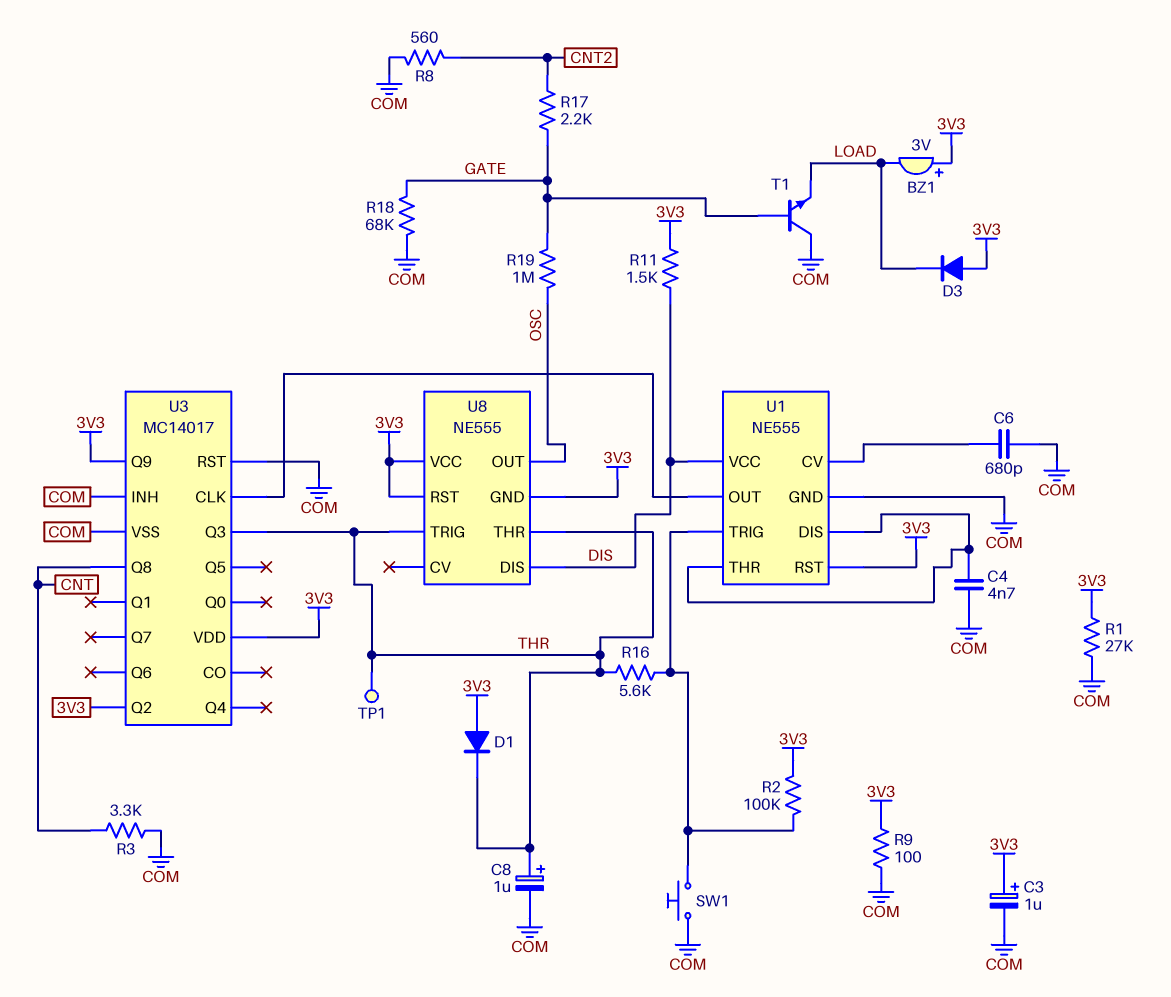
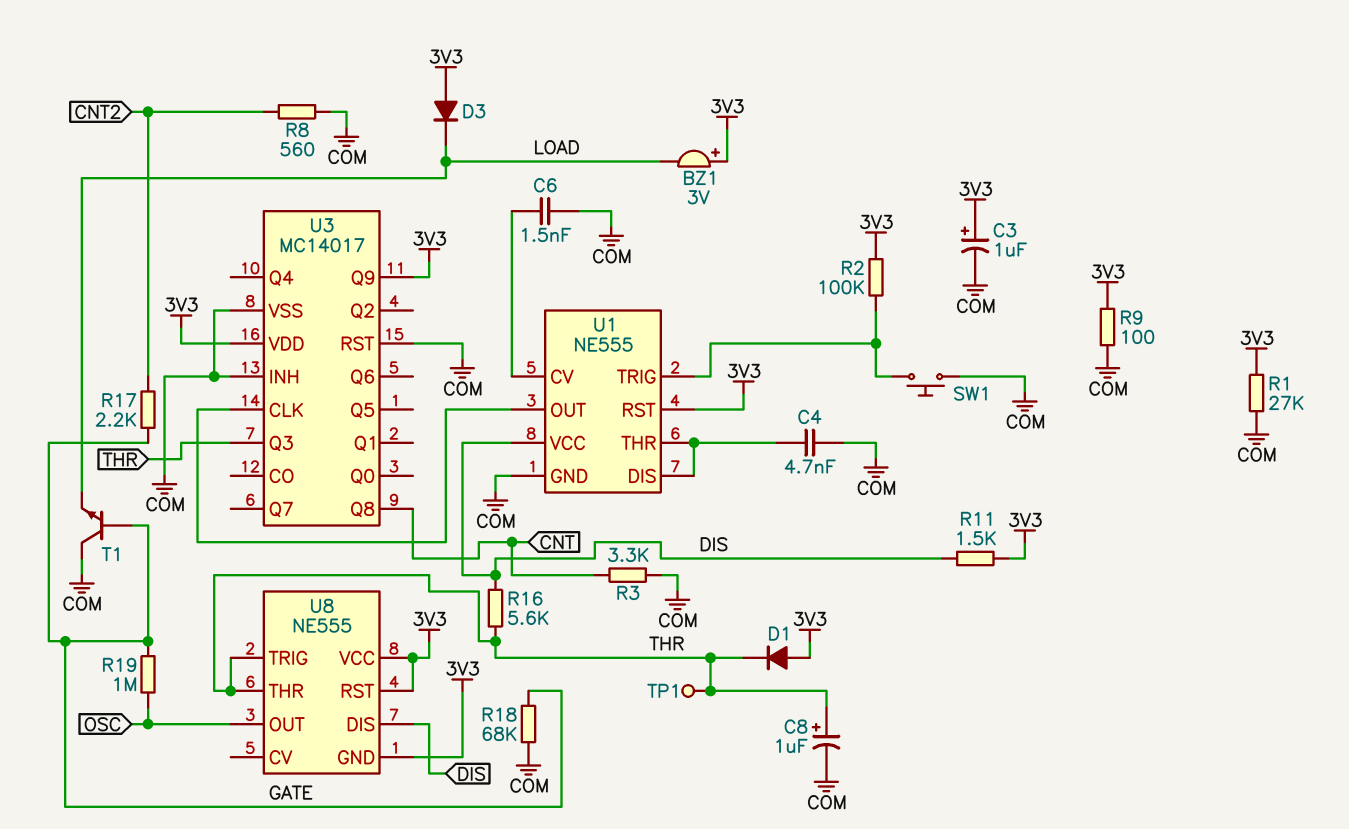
C6: 680pF (COM, U1/CV) -> 1.5nF (COM, U1/CV)
R16: 5.6k (THR, U1/TRIG) -> 5.6k (DIS, THR)
U3 pin Q2: 3V3 -> none

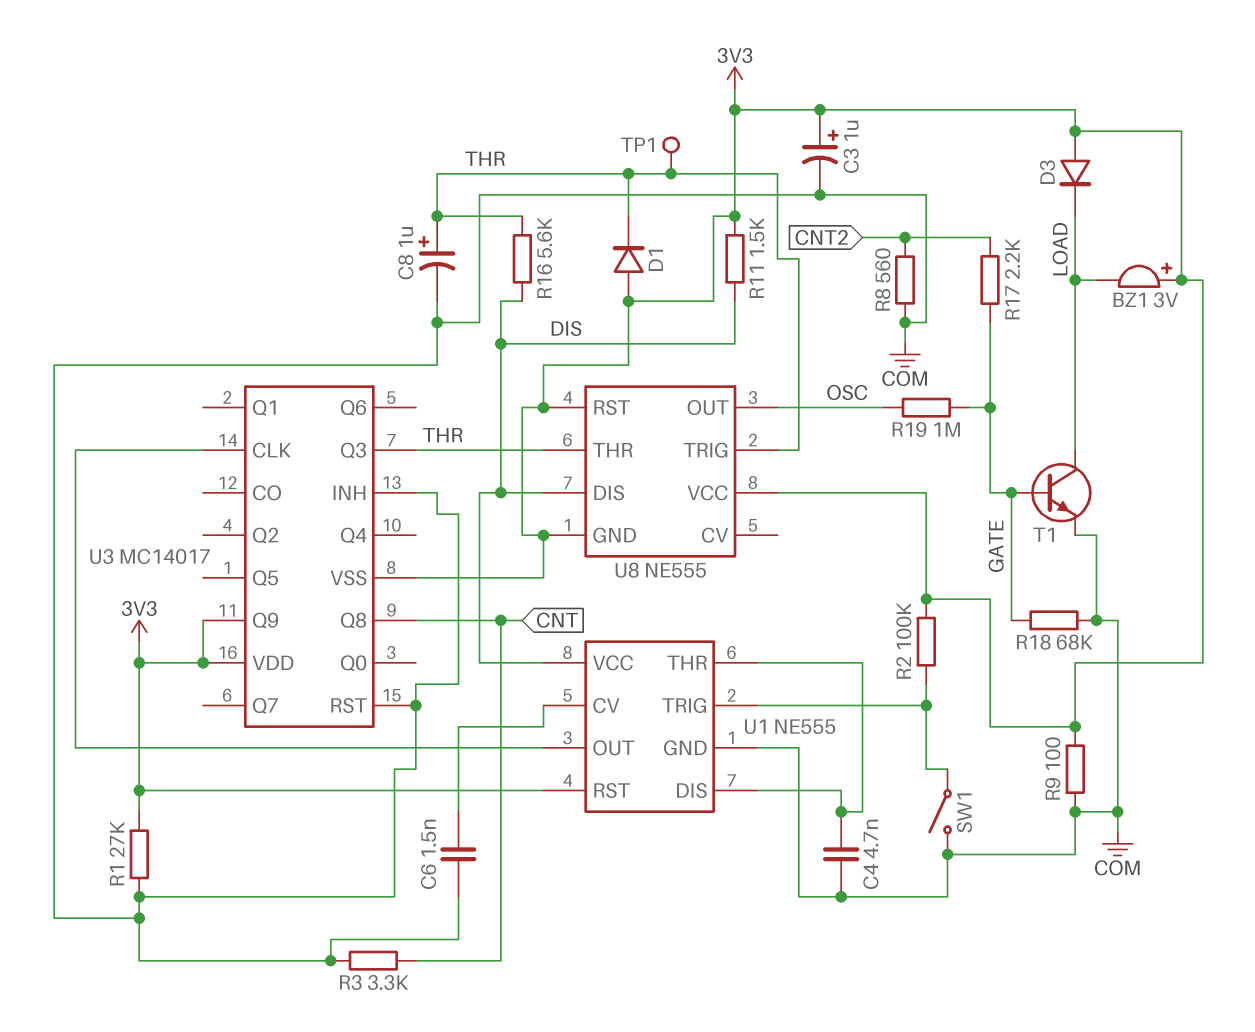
SW1: button (COM, U1/TRIG) -> switch (COM, U1/TRIG)
T1: NPN (B GATE, C COM, E LOAD) -> NPN (B GATE, C LOAD, E COM)
U3 pin VSS: COM -> 3V3

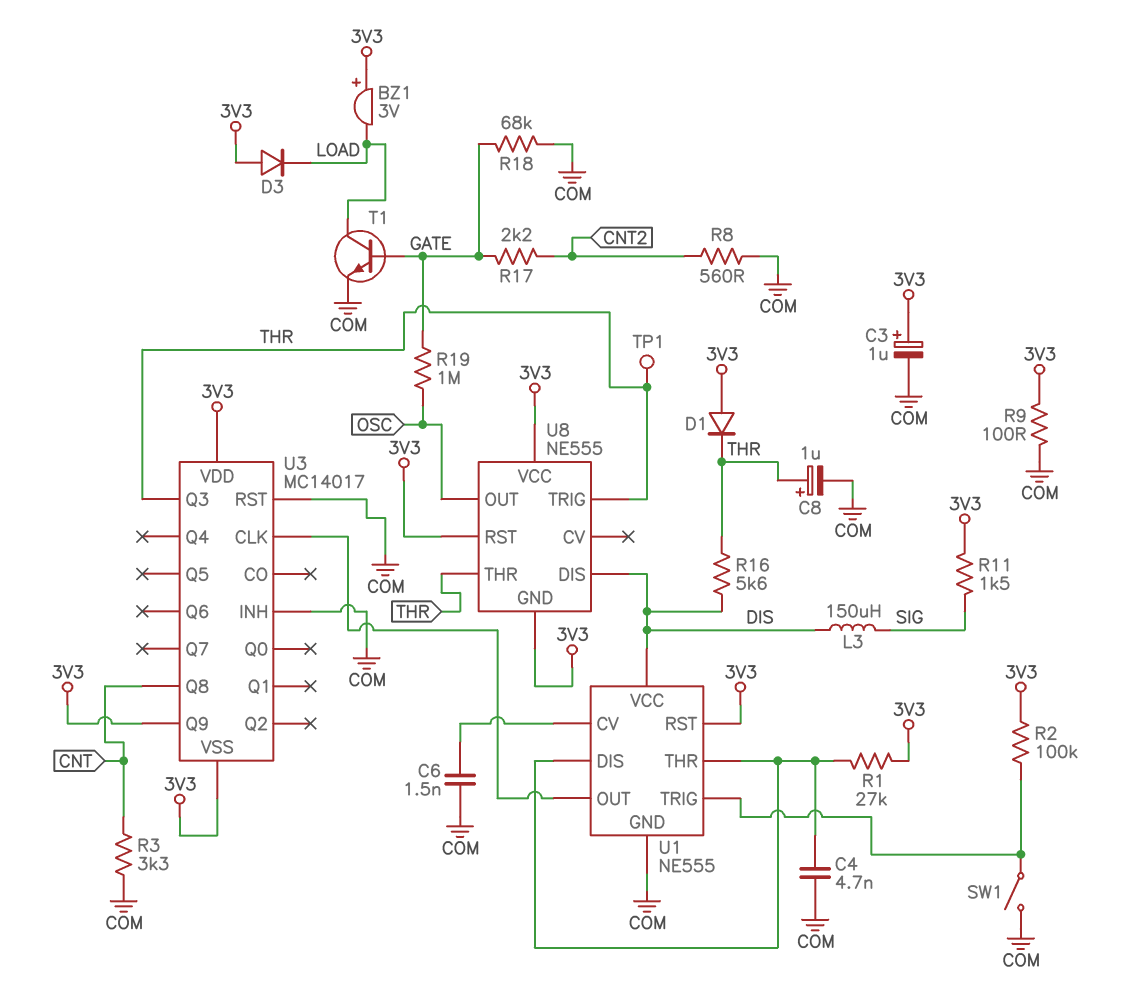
L3: none -> 150uH (DIS, SIG)
R1: 27k (3V3, COM) -> 27k (3V3, U1/DIS)
R11: 1.5k (3V3, DIS) -> 1.5k (3V3, SIG)

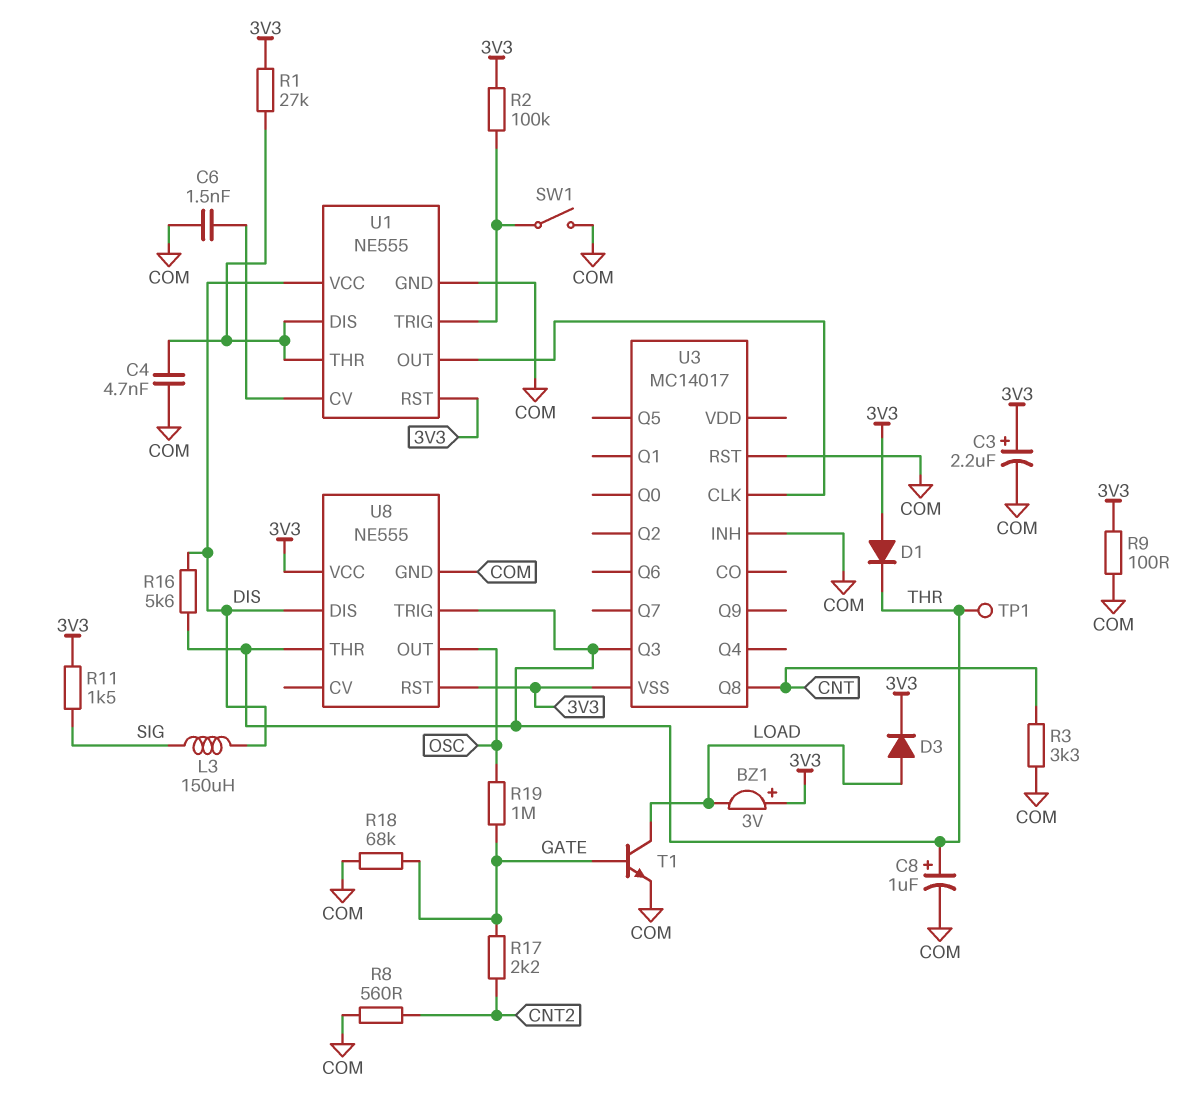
C3: 1uF (plus 3V3, minus COM) -> 2.2uF (plus 3V3, minus COM)
D3: diode (A 3V3, K LOAD) -> diode (A LOAD, K 3V3)
U3 pin Q9: 3V3 -> none
U3 pin VDD: 3V3 -> none
U8 pin GND: 3V3 -> COM

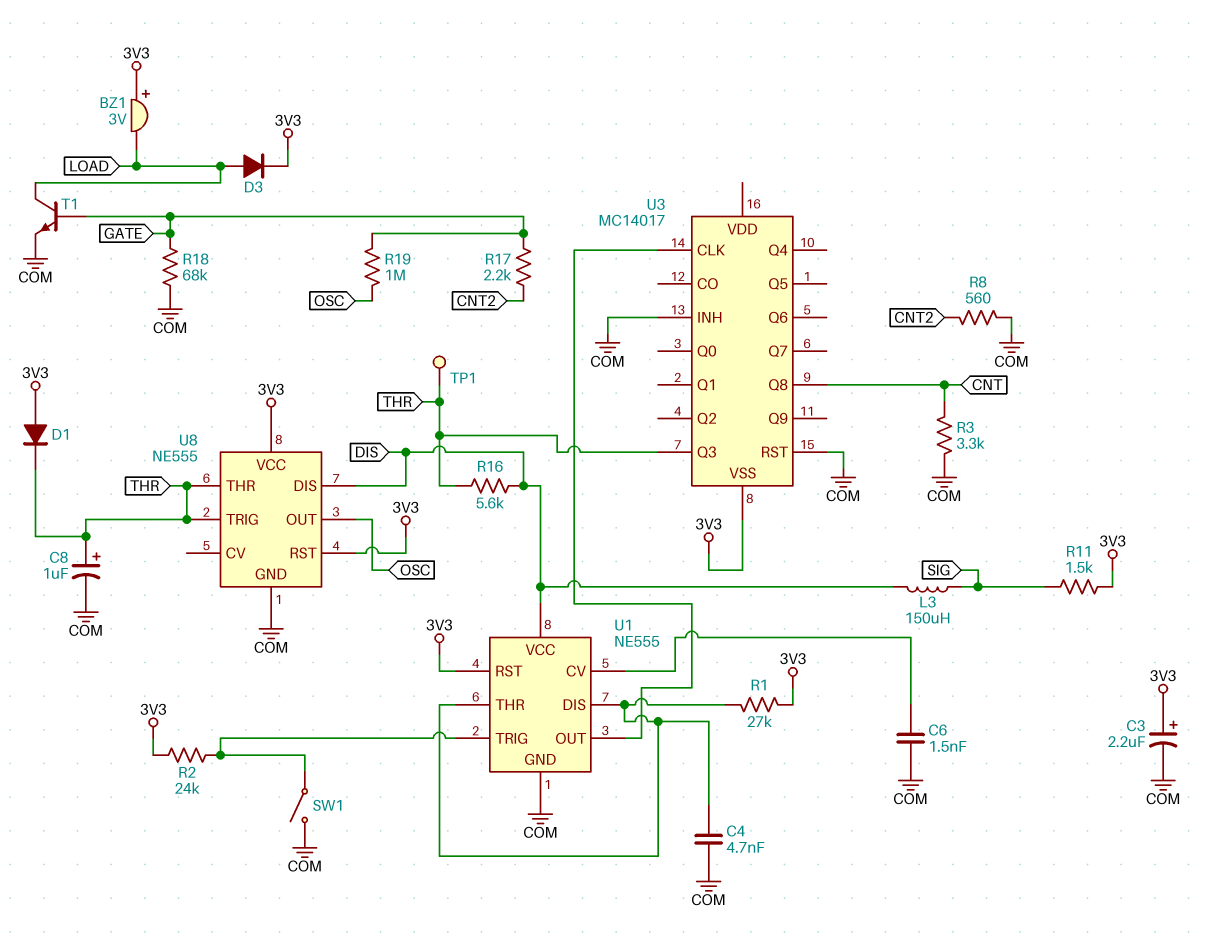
R2: 100k (3V3, U1/TRIG) -> 24k (3V3, U1/TRIG)
R9: 100 (3V3, COM) -> none

